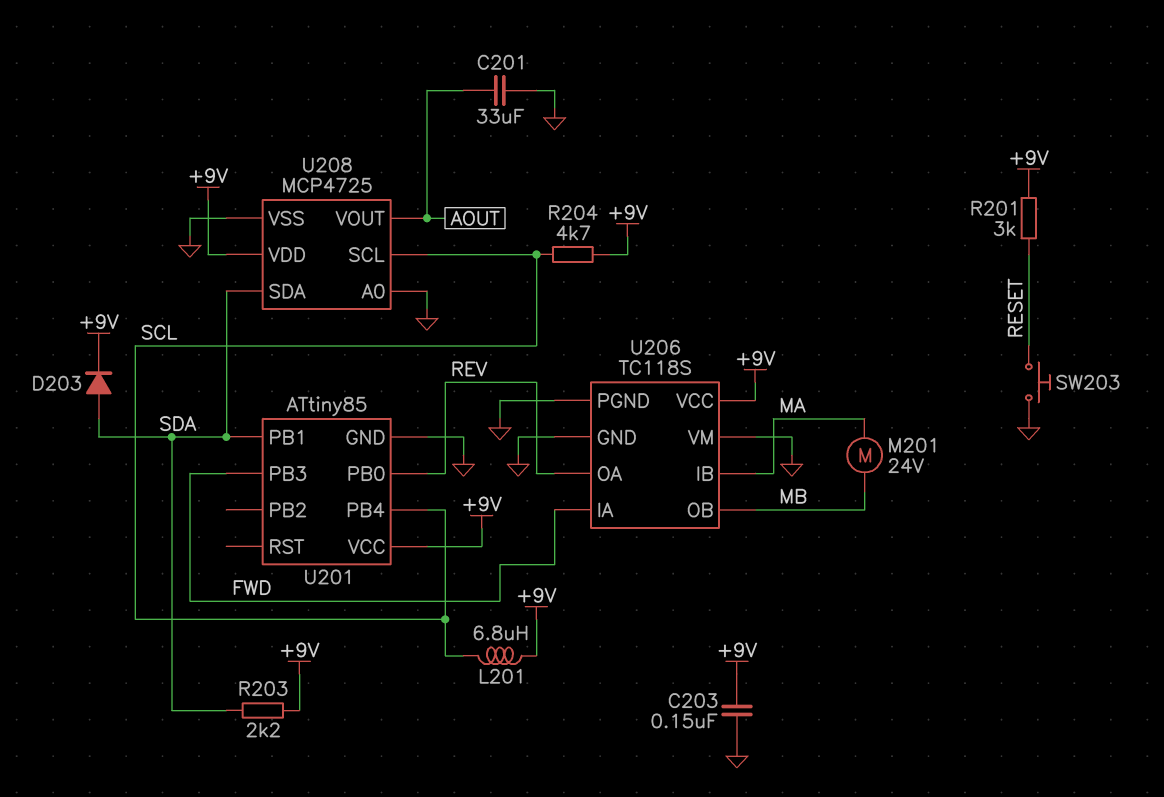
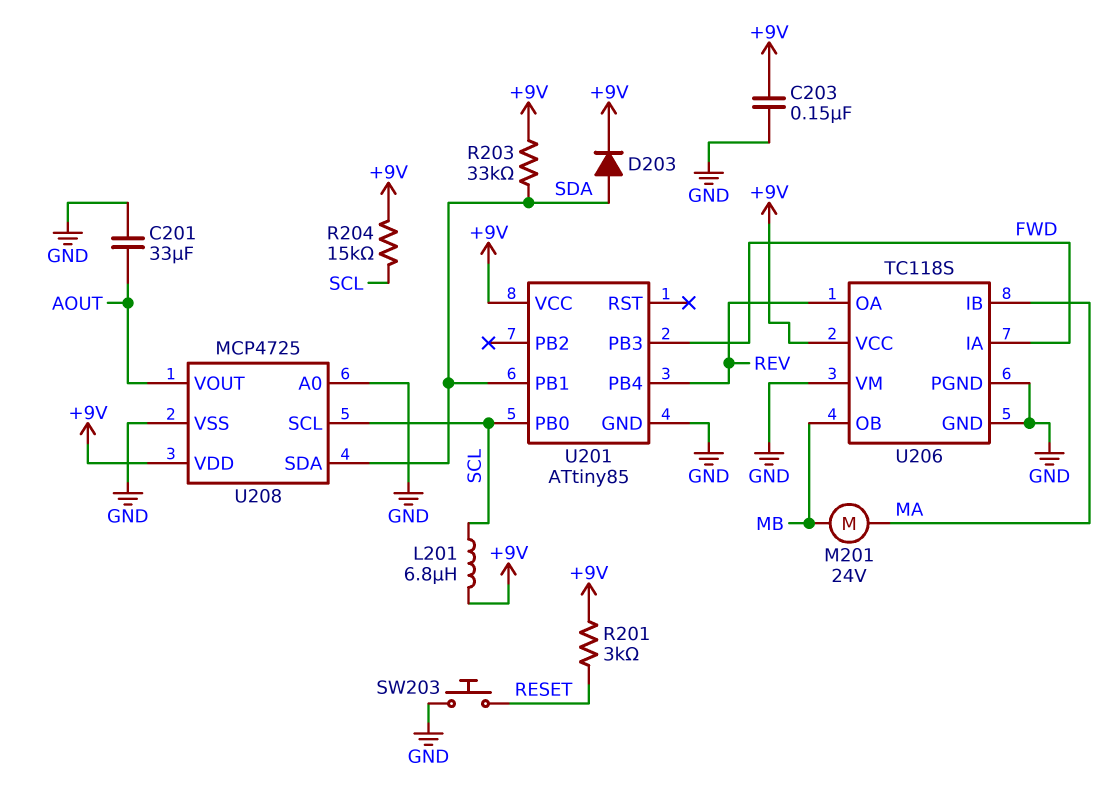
R203: 2.2k (+9V, SDA) -> 33k (+9V, SDA)
R204: 4.7k (+9V, SCL) -> 15k (+9V, SCL)
U201 pin PB0: REV -> SCL
U201 pin PB4: SCL -> REV

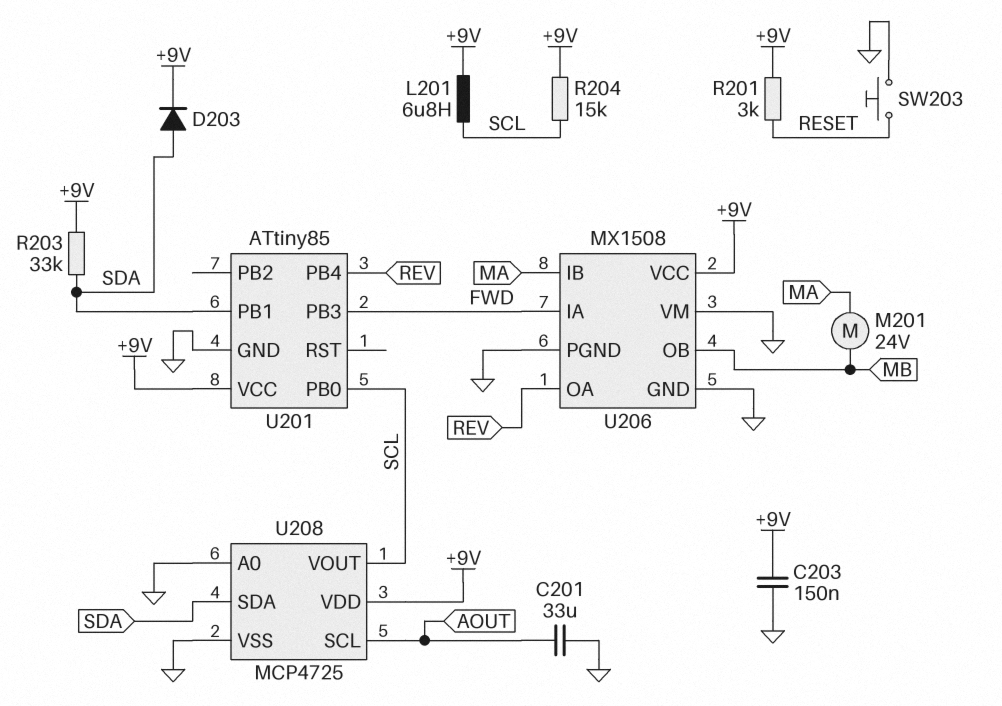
U206: TC118S -> MX1508
U208 pin SCL: SCL -> AOUT
U208 pin VOUT: AOUT -> SCL

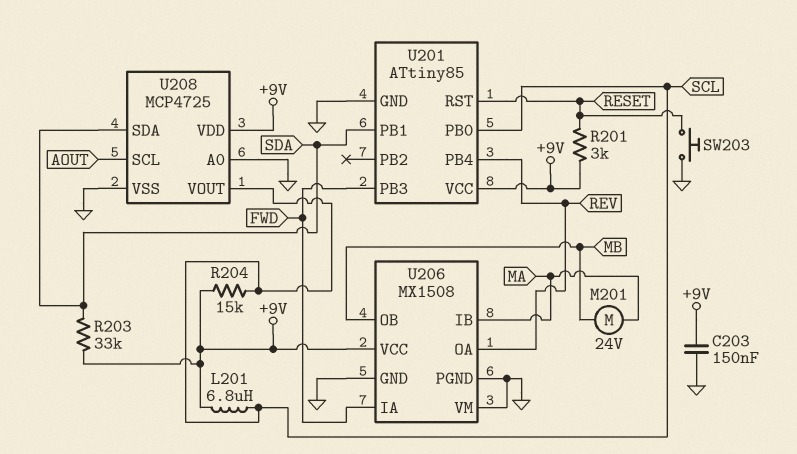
C201: 33uF (AOUT, GND) -> none
D203: diode (A SDA, K +9V) -> none
U201 pin RST: none -> RESET

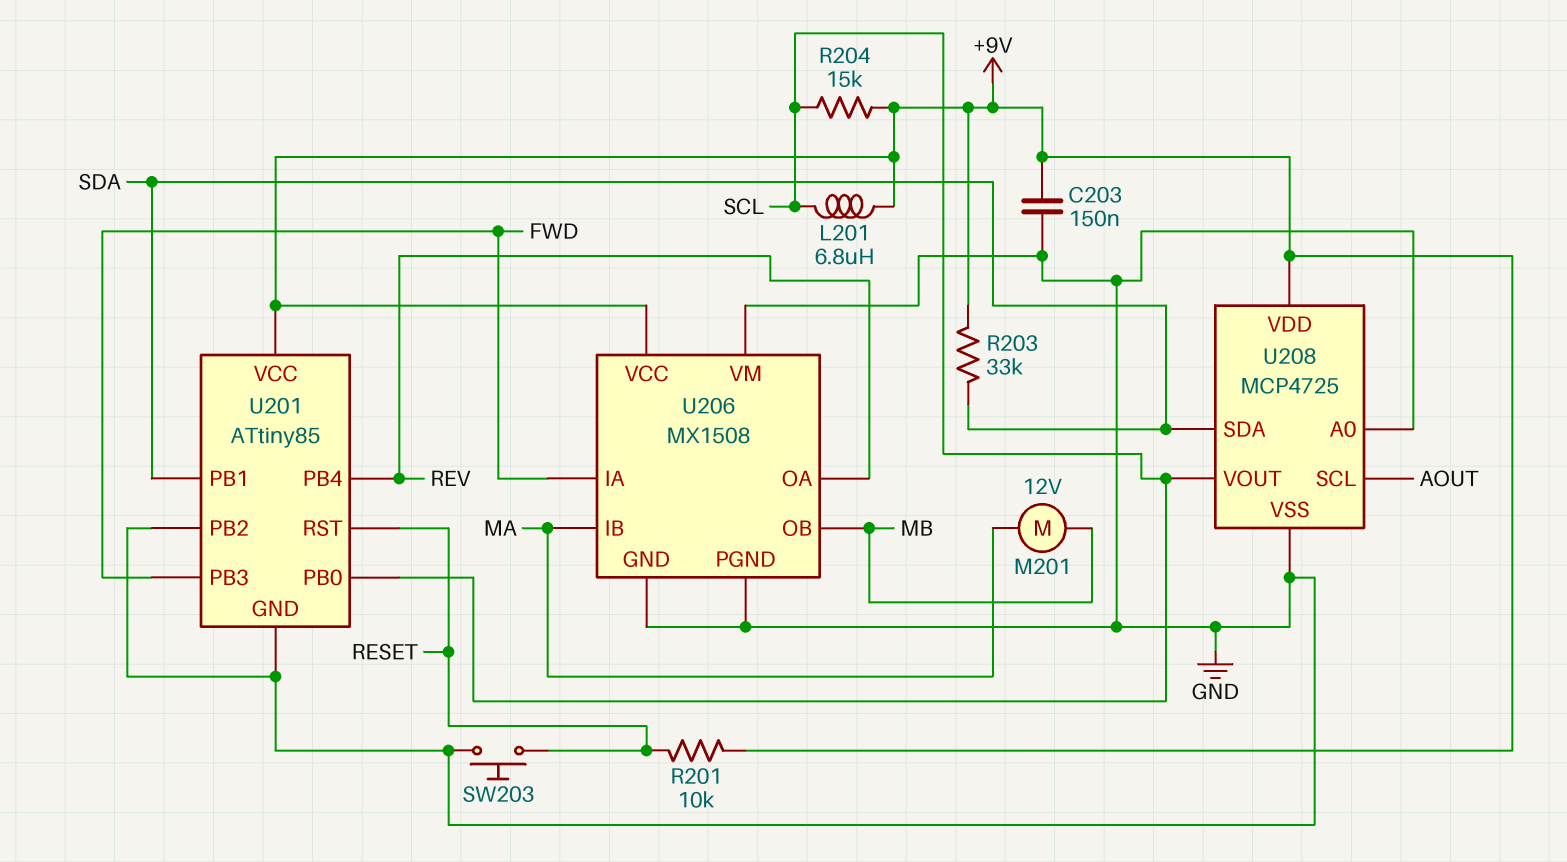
M201: motor 24V (MA, MB) -> motor 12V (MA, MB)
R201: 3k (+9V, RESET) -> 10k (+9V, RESET)
U201 pin PB2: none -> GND

